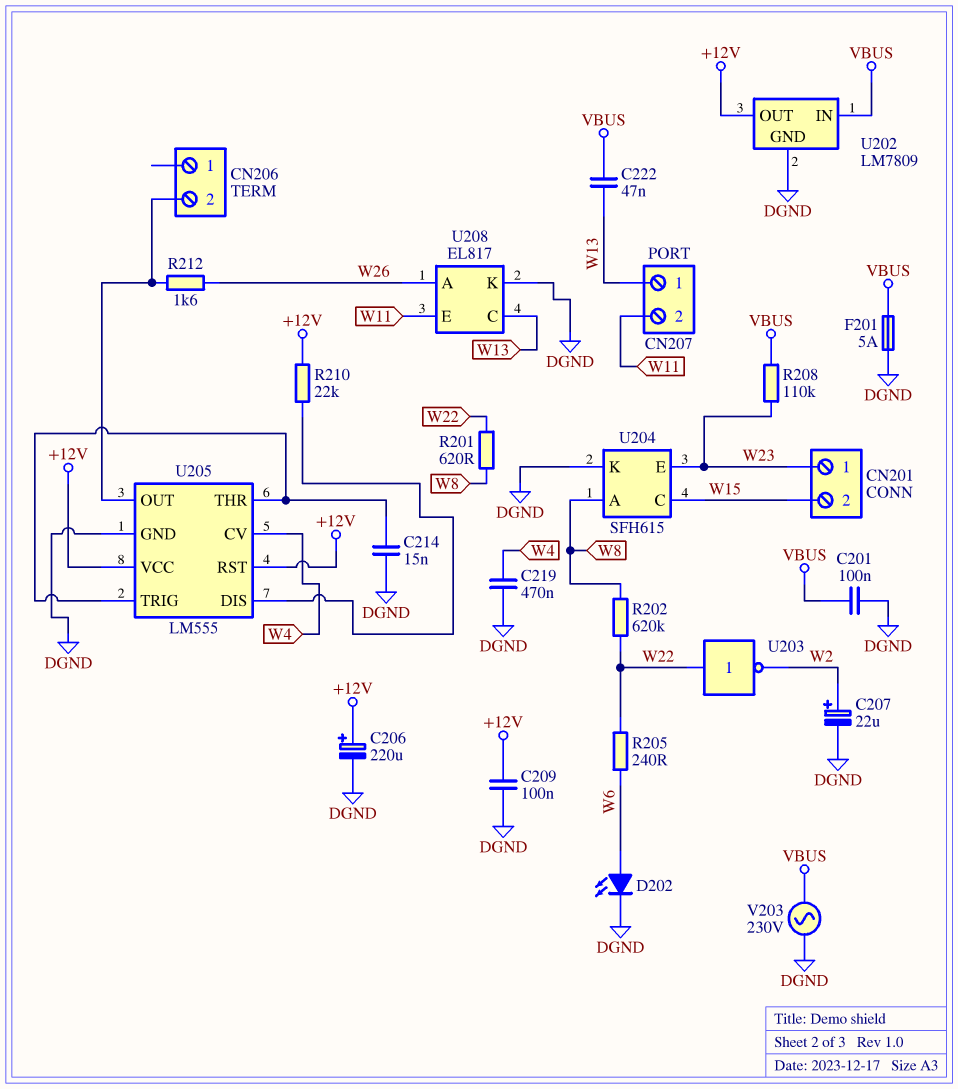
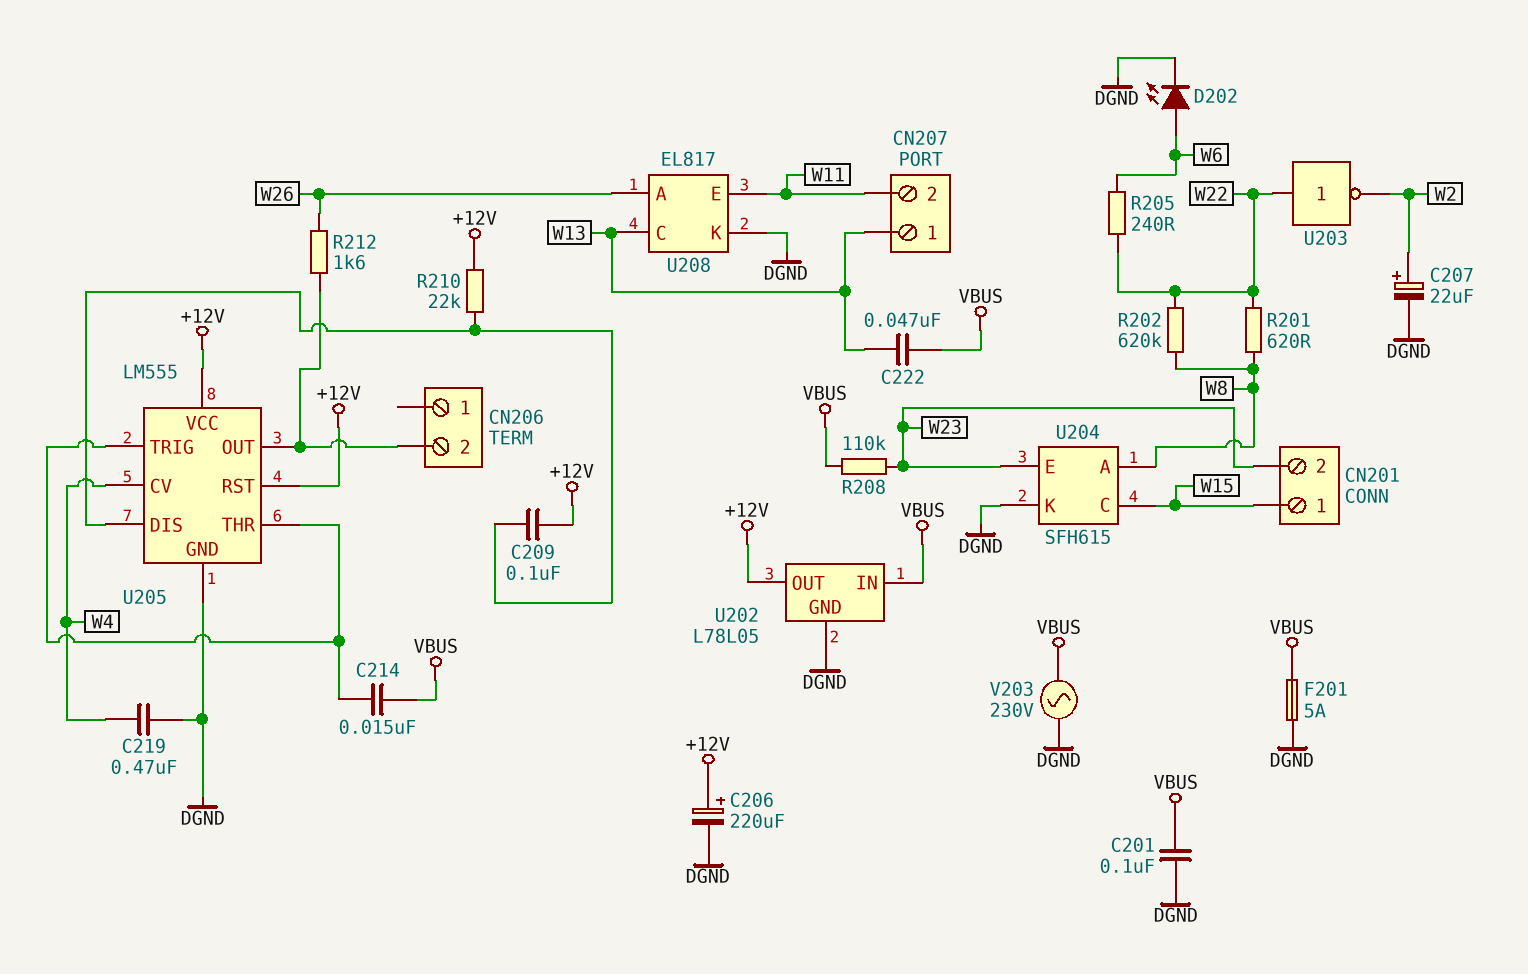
C209: 100nF (+12V, DGND) -> 100nF (+12V, U205/DIS)
C214: 15nF (DGND, U205/THR) -> 15nF (U205/THR, VBUS)
CN201 pin 1: W23 -> W15
CN201 pin 2: W15 -> W23
U202: LM7809 -> L78L05

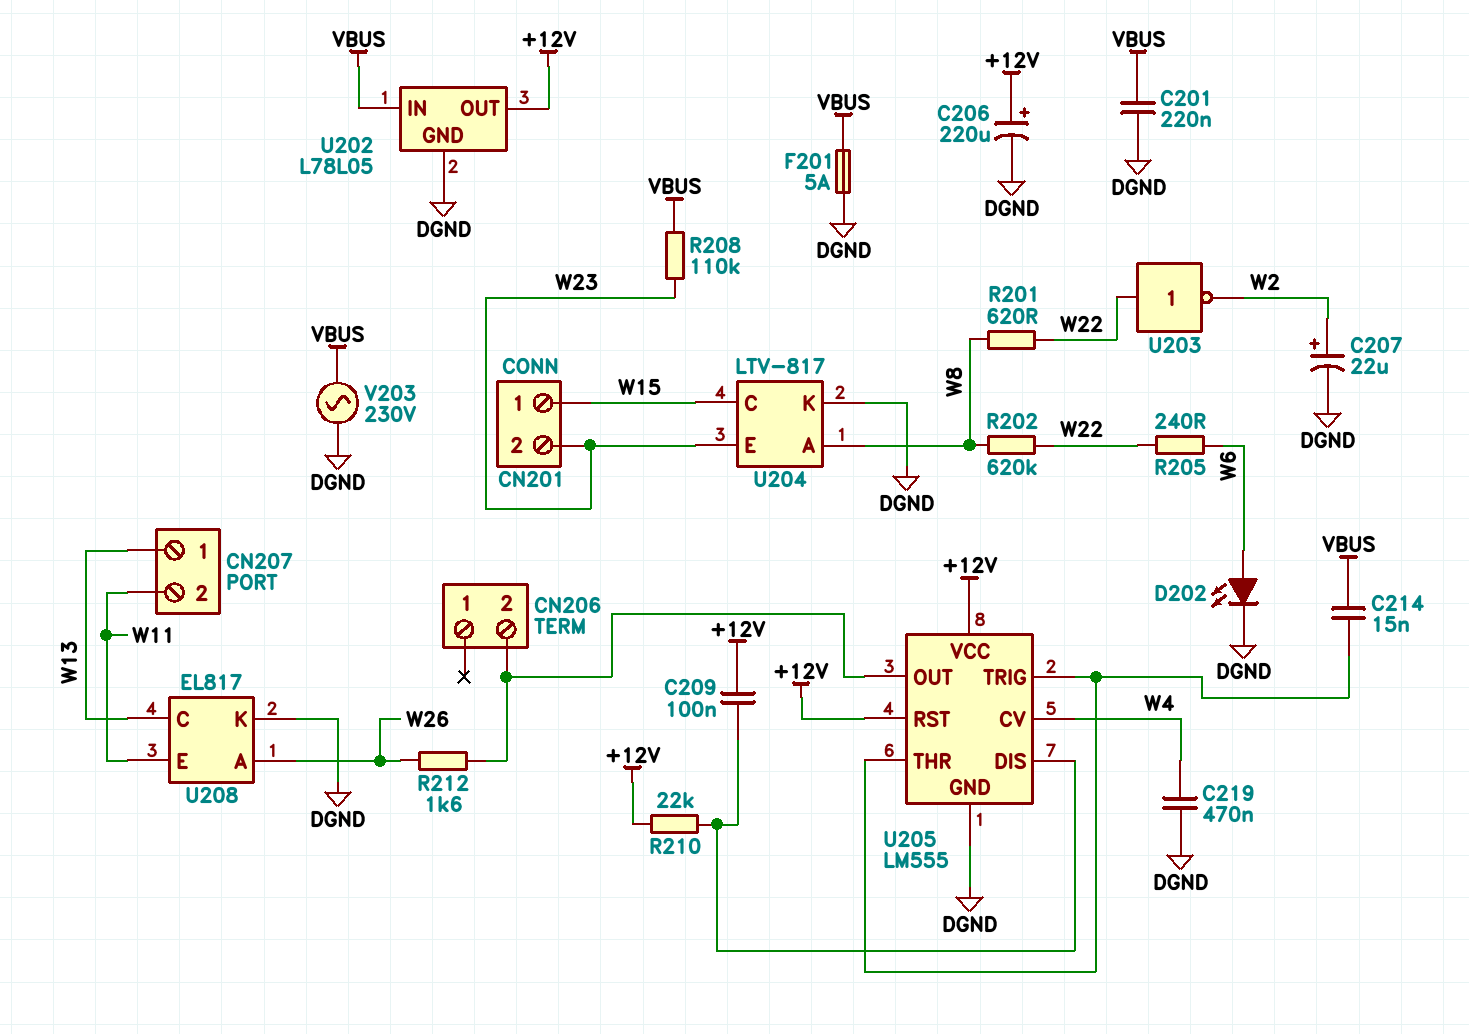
C201: 100nF (DGND, VBUS) -> 220nF (DGND, VBUS)
C222: 47nF (VBUS, W13) -> none
U204: SFH615 -> LTV-817

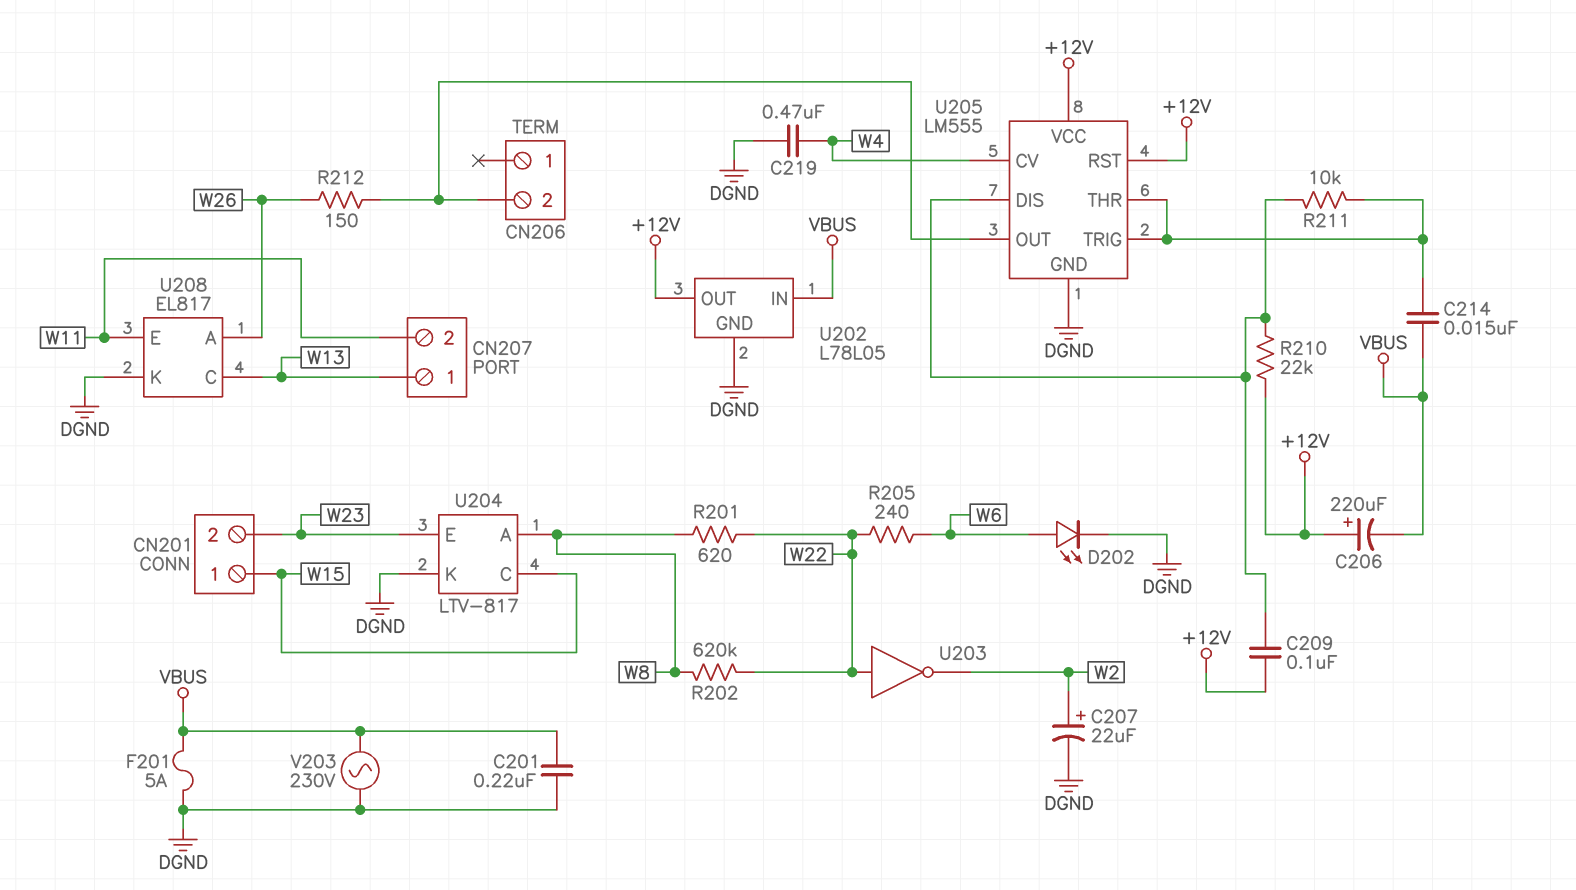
C206: 220uF (plus +12V, minus DGND) -> 220uF (plus +12V, minus VBUS)
R208: 110k (VBUS, W23) -> none
R211: none -> 10k (U205/DIS, U205/THR)
R212: 1.6k (CN206/2, W26) -> 150 (CN206/2, W26)

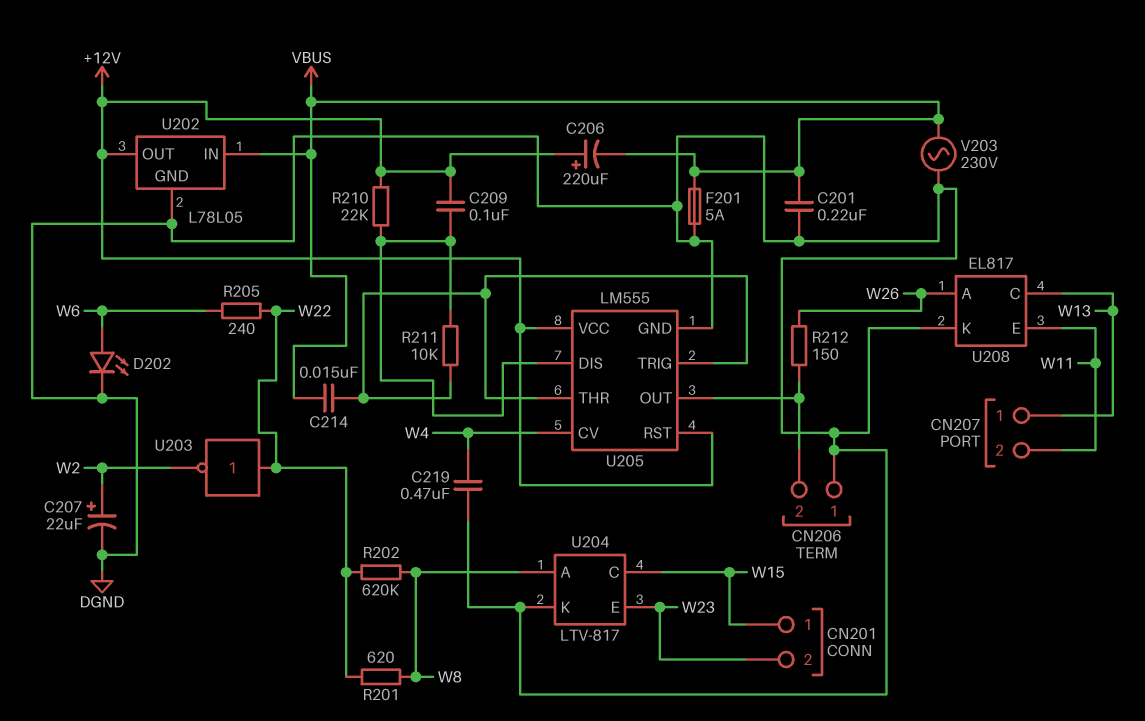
CN206 pin 1: none -> DGND

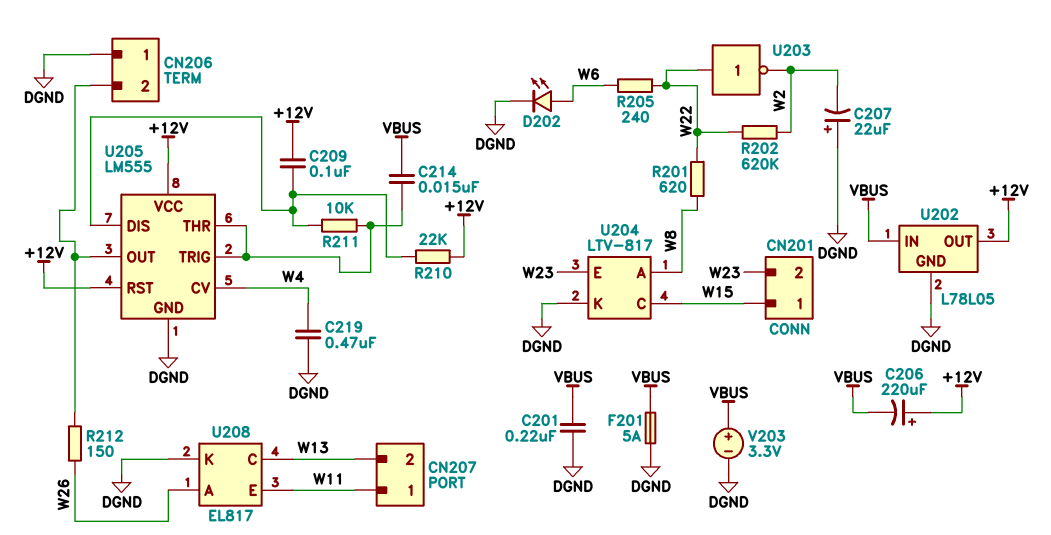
C207: 22uF (plus W2, minus DGND) -> 22uF (plus DGND, minus W2)
CN207 pin 1: W13 -> W11
CN207 pin 2: W11 -> W13
R202: 620k (W8, W22) -> 620k (W2, W22)
V203: AC 230V (DGND, VBUS) -> 3.3V (plus VBUS, minus DGND)

